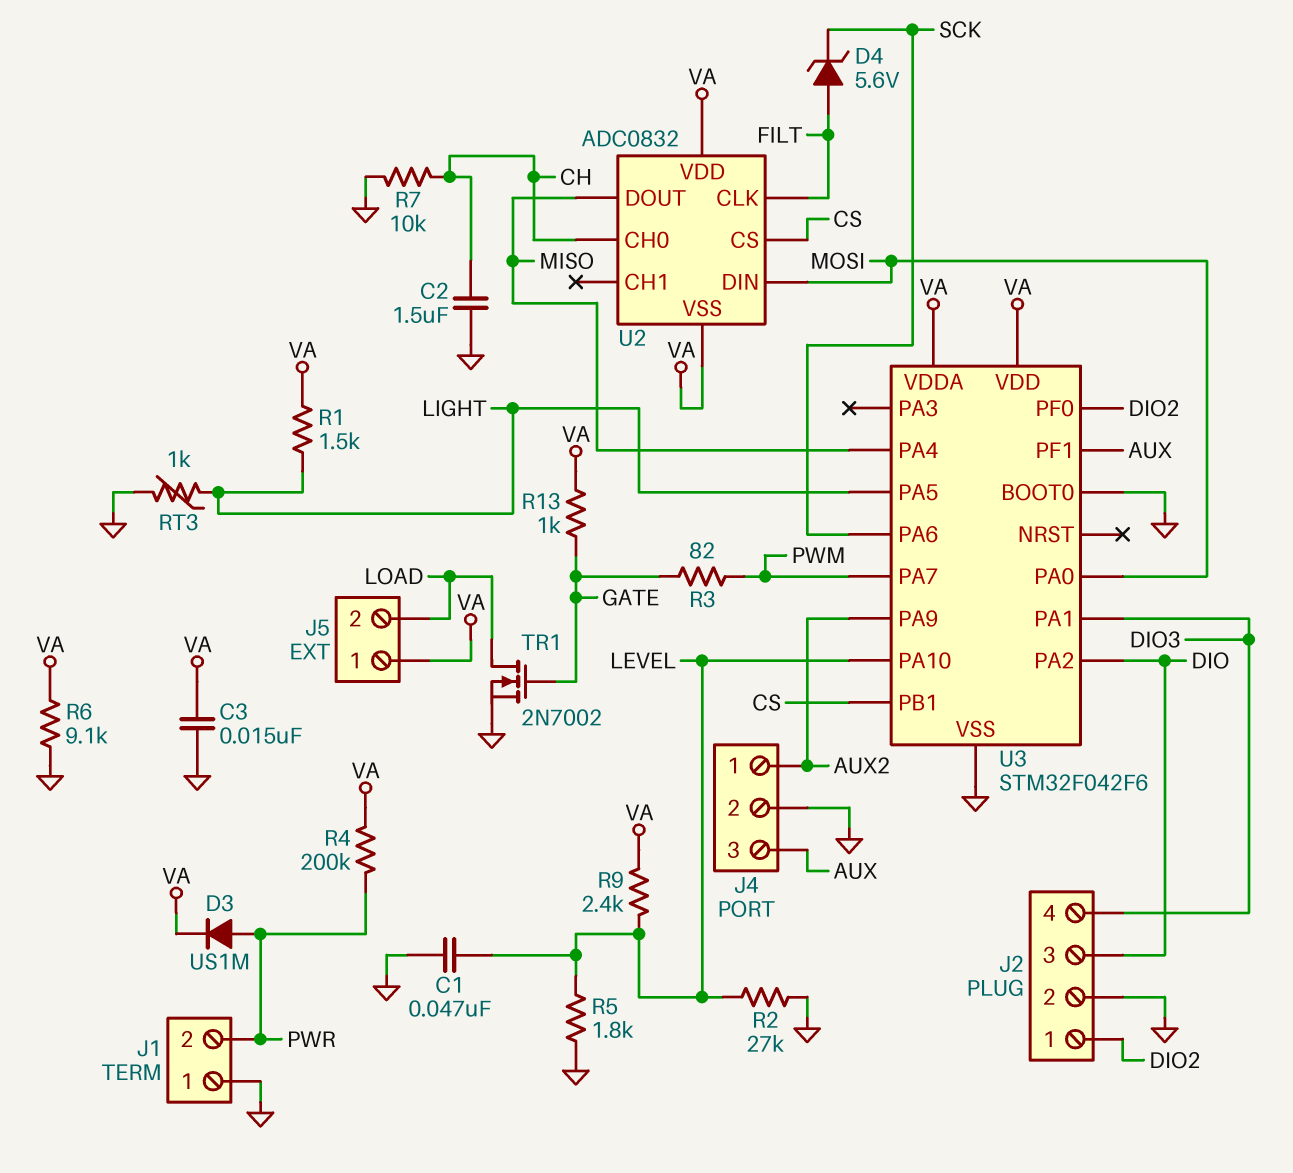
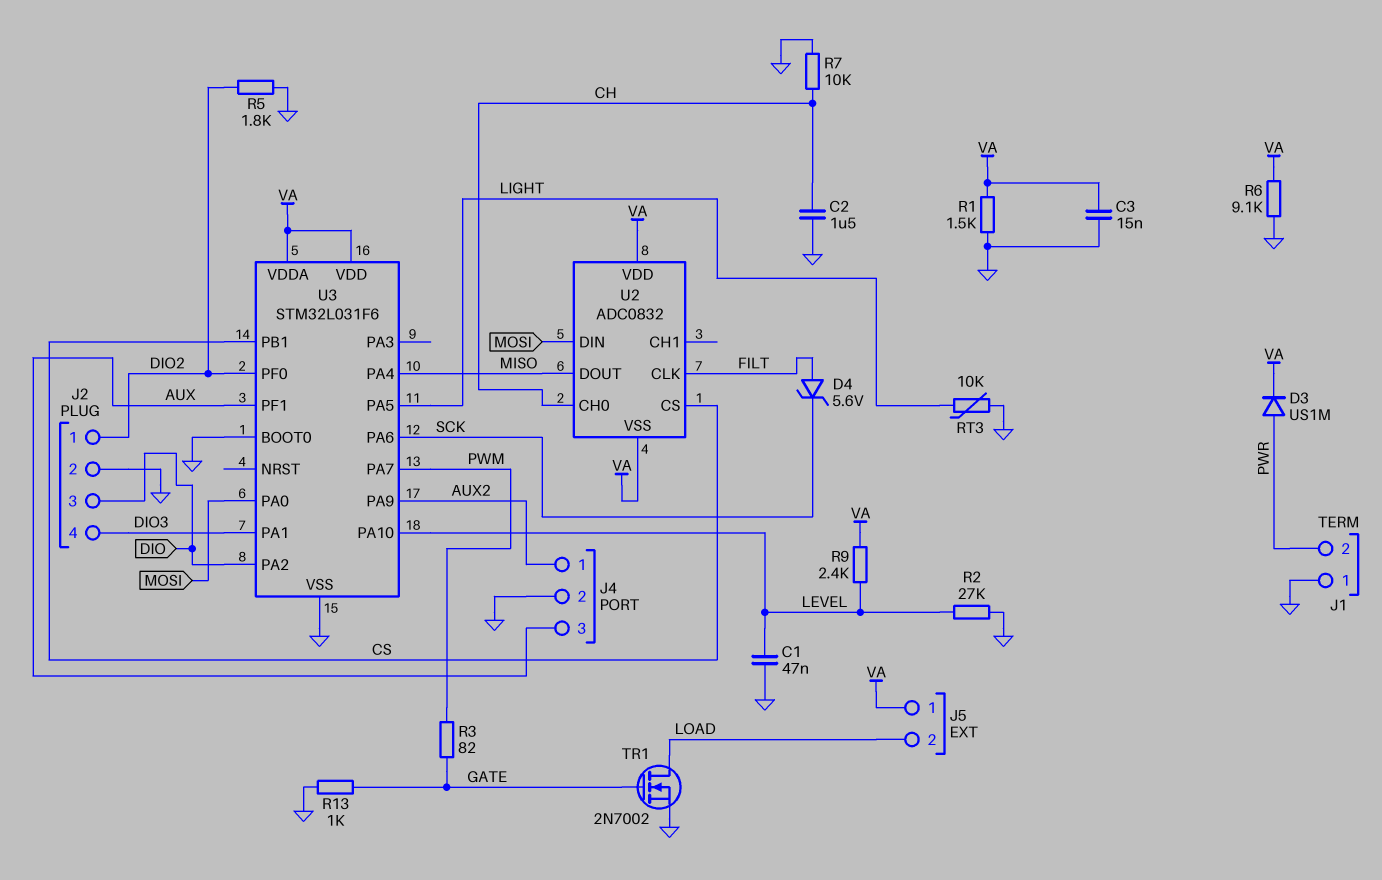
R1: 1.5k (LIGHT, VA) -> 1.5k (GND, VA)
R4: 200k (PWR, VA) -> none
R5: 1.8k (GND, LEVEL) -> 1.8k (DIO2, GND)
R13: 1k (GATE, VA) -> 1k (GATE, GND)
RT3: 1k (GND, LIGHT) -> 10k (GND, LIGHT)
U3: STM32F042F6 -> STM32L031F6

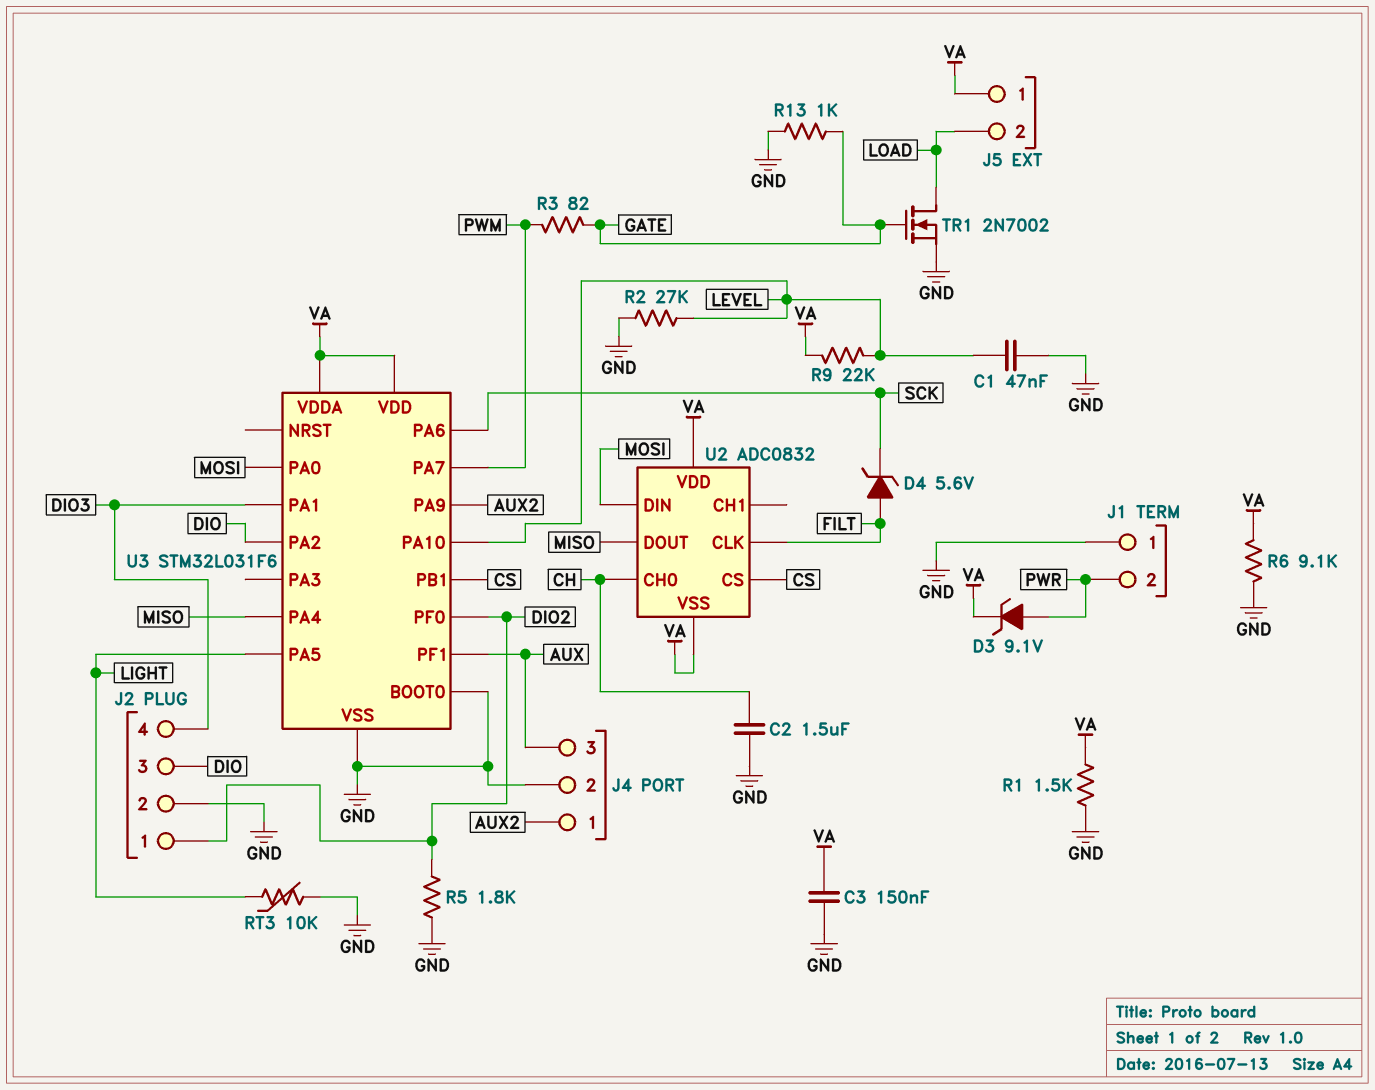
C3: 15nF (GND, VA) -> 150nF (GND, VA)
D3: diode US1M (A PWR, K VA) -> zener 9.1V (A PWR, K VA)
R7: 10k (CH, GND) -> none
R9: 2.4k (LEVEL, VA) -> 22k (LEVEL, VA)

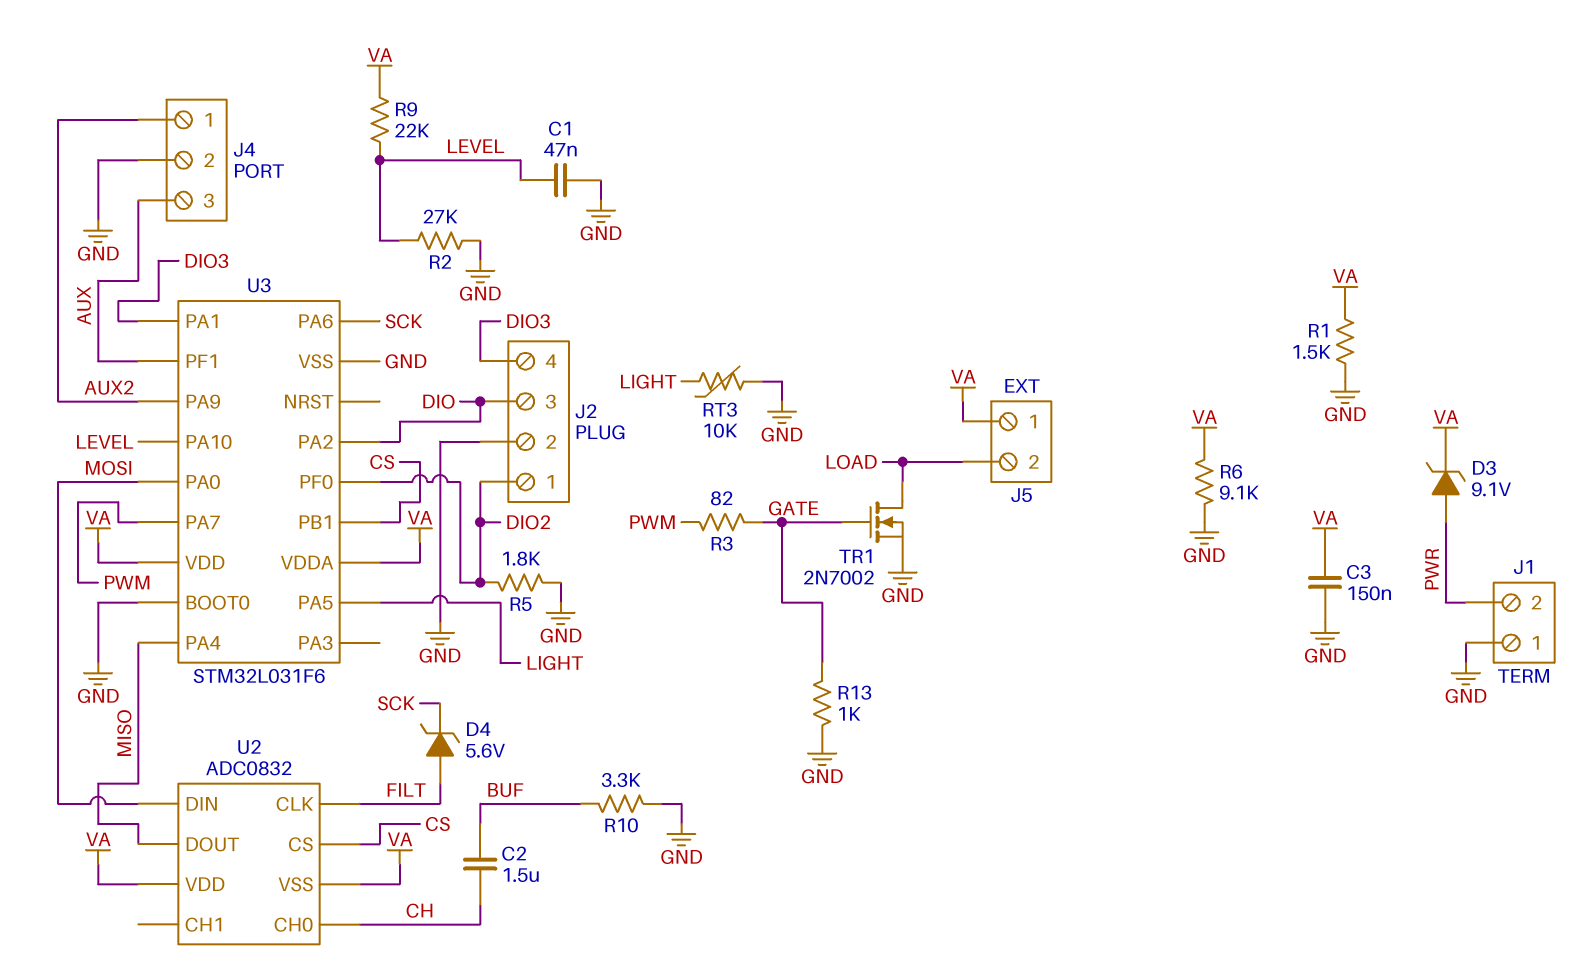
C2: 1.5uF (CH, GND) -> 1.5uF (BUF, CH)
R10: none -> 3.3k (BUF, GND)

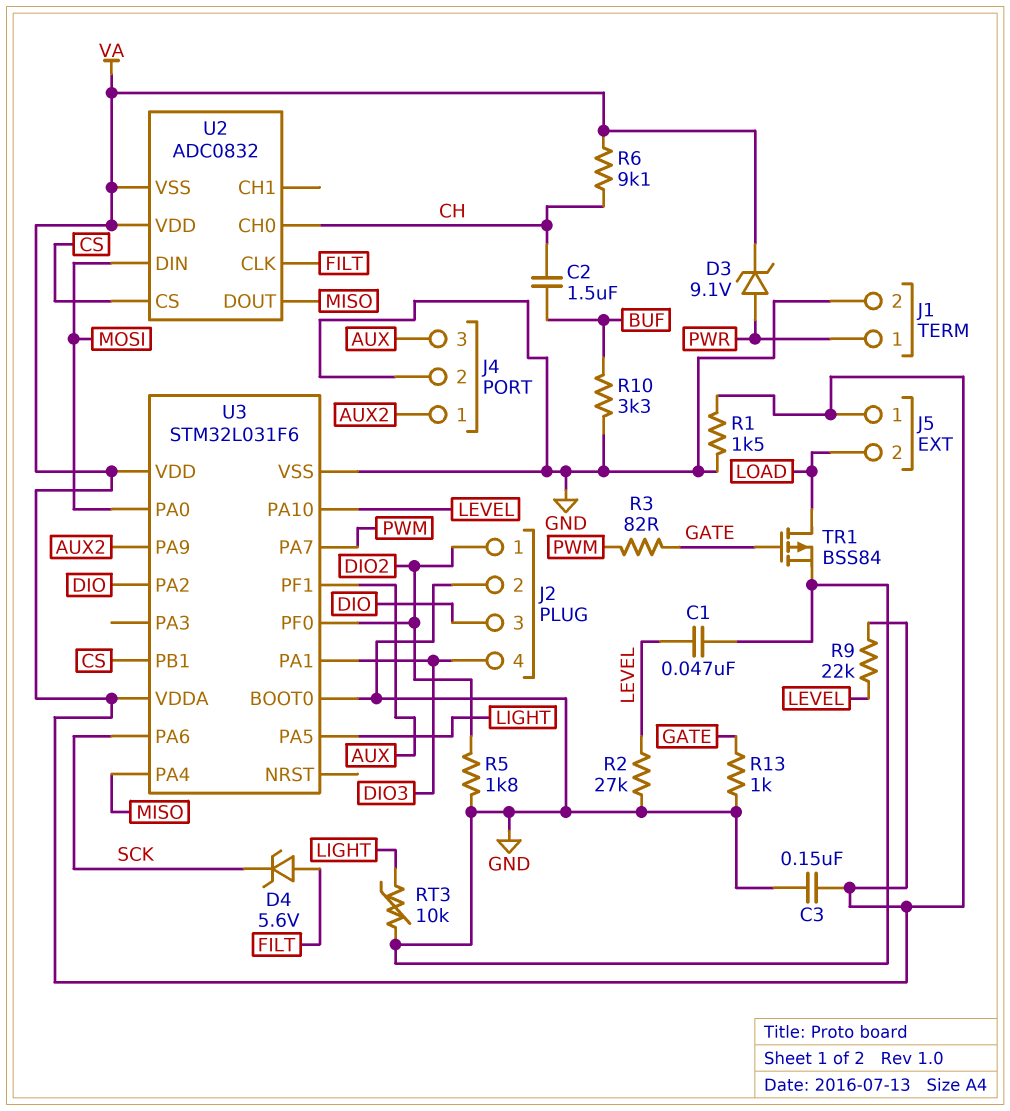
J1 pin 1: GND -> PWR
J1 pin 2: PWR -> GND
R6: 9.1k (GND, VA) -> 9.1k (CH, VA)
TR1: NMOS 2N7002 (G GATE, D LOAD, S GND) -> PMOS BSS84 (G GATE, D LOAD, S GND)

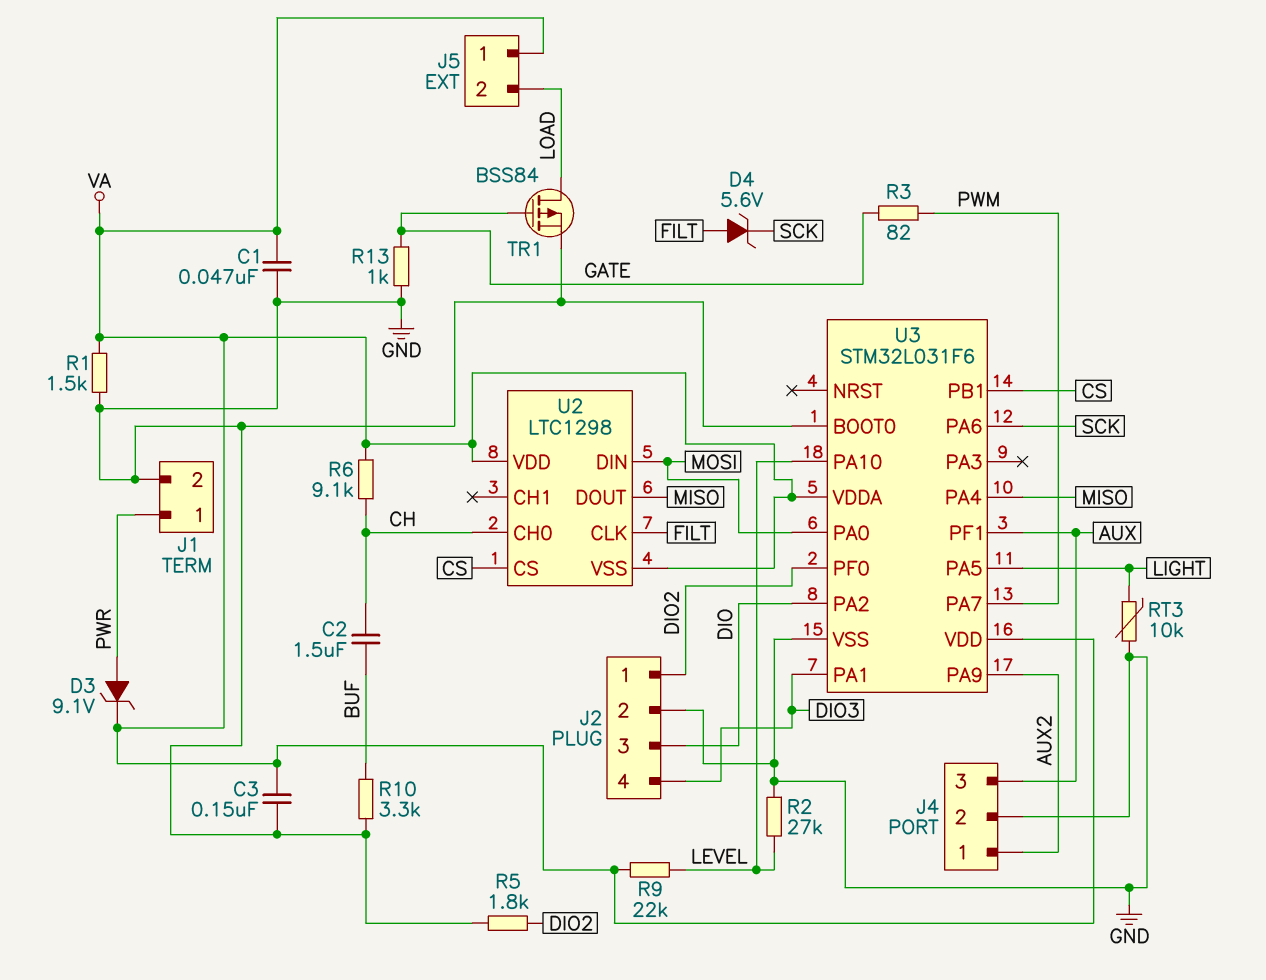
C1: 47nF (GND, LEVEL) -> 47nF (GND, VA)
U2: ADC0832 -> LTC1298

